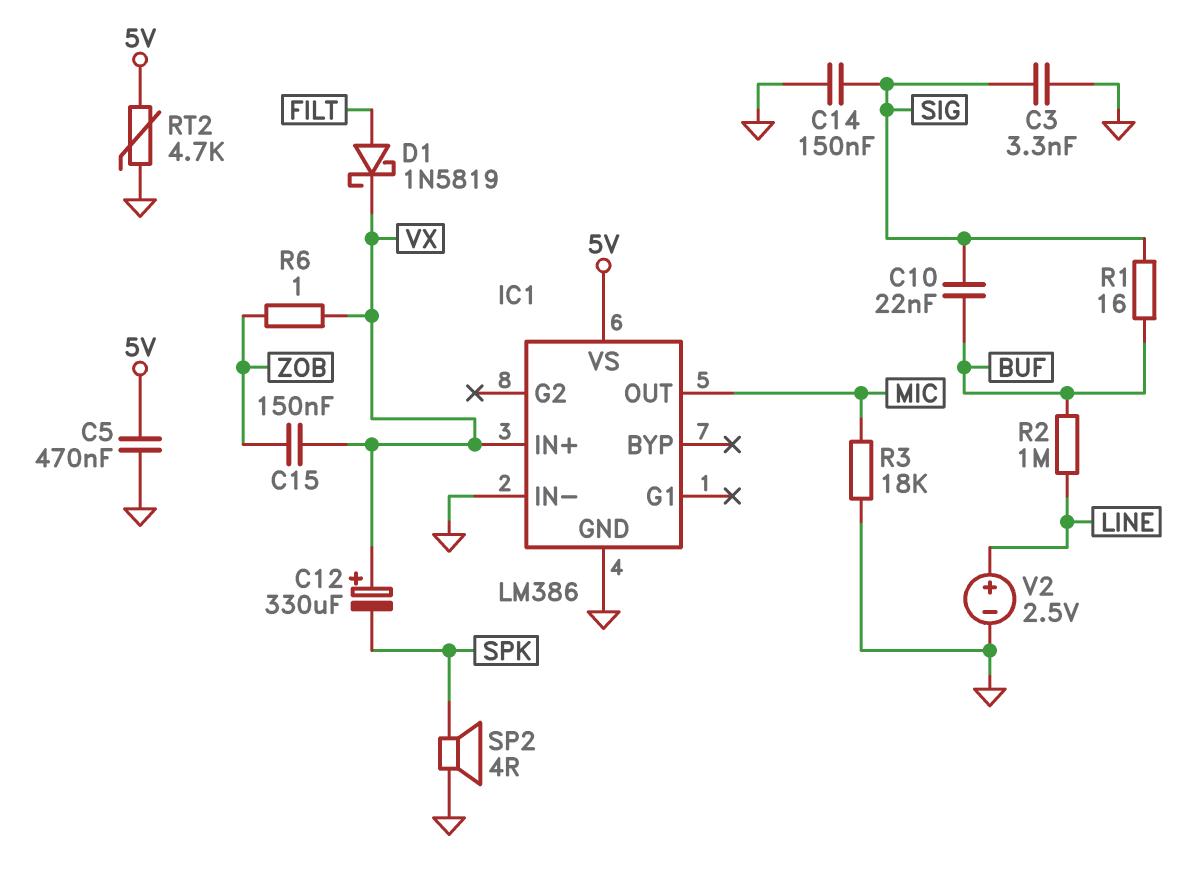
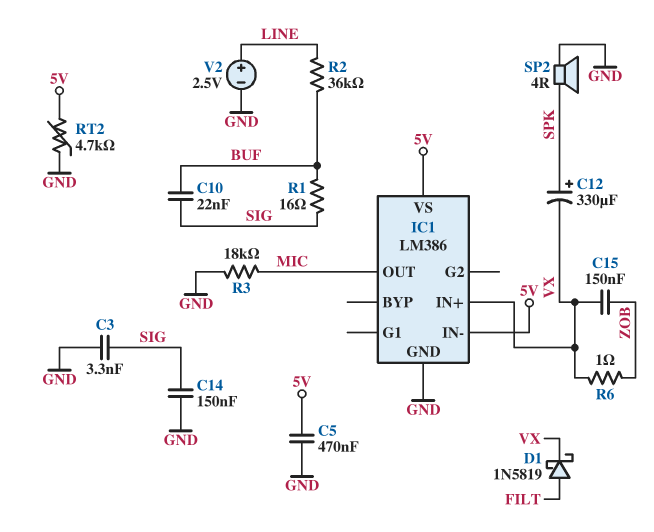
C12: 330uF (plus VX, minus SPK) -> 330uF (plus SPK, minus VX)
IC1 pin IN-: GND -> 5V
R2: 1M (BUF, LINE) -> 36k (BUF, LINE)

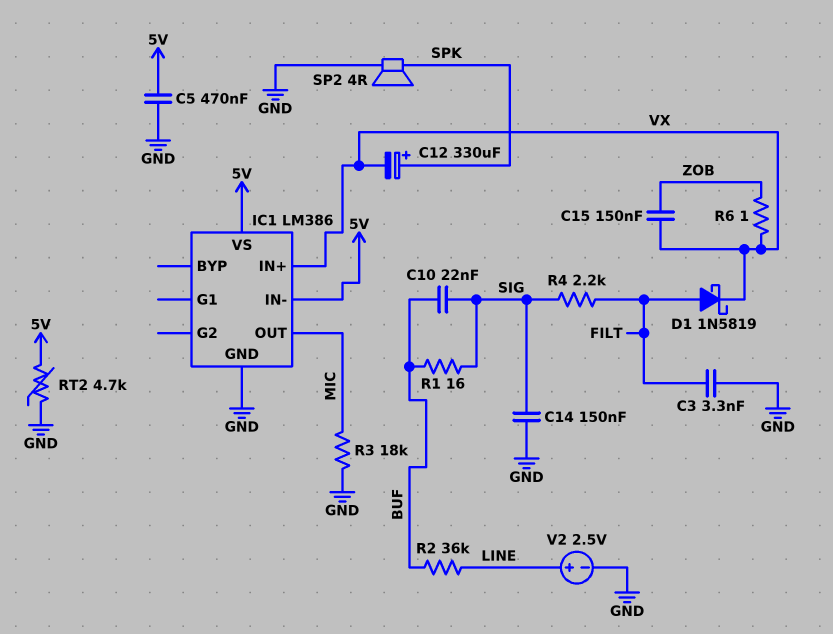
C3: 3.3nF (GND, SIG) -> 3.3nF (FILT, GND)
R4: none -> 2.2k (FILT, SIG)

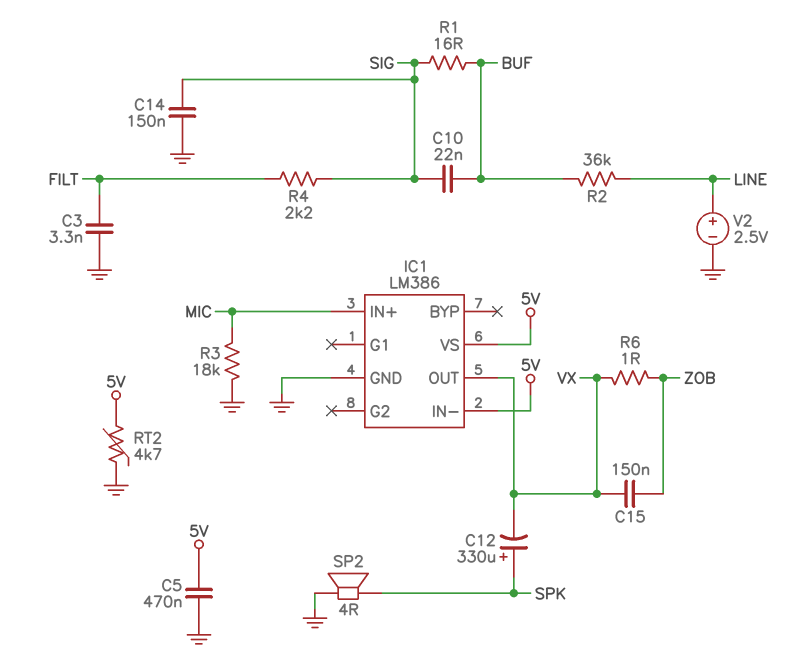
D1: schottky 1N5819 (A FILT, K VX) -> none
IC1 pin IN+: VX -> MIC
IC1 pin OUT: MIC -> VX

